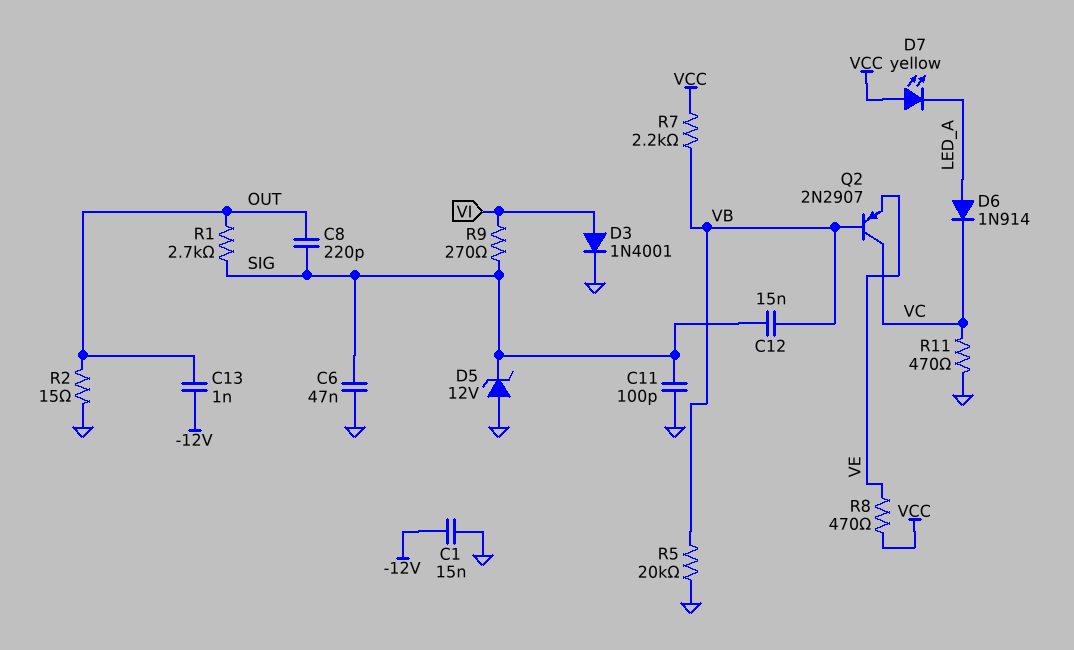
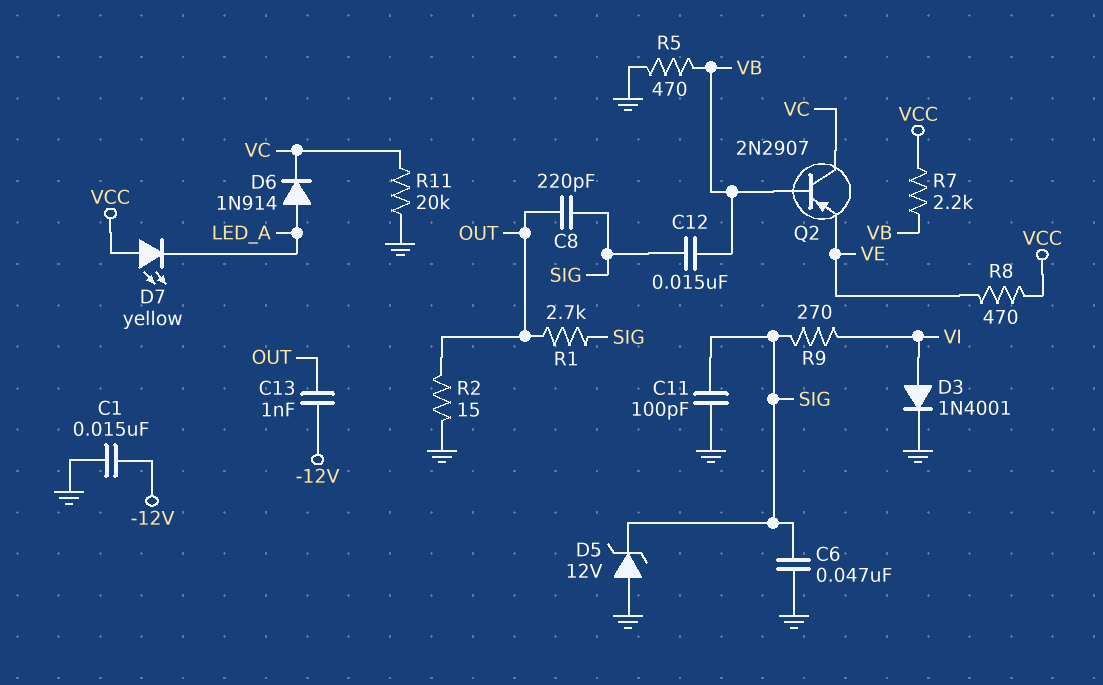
R5: 20k (GND, VB) -> 470 (GND, VB)
R11: 470 (GND, VC) -> 20k (GND, VC)

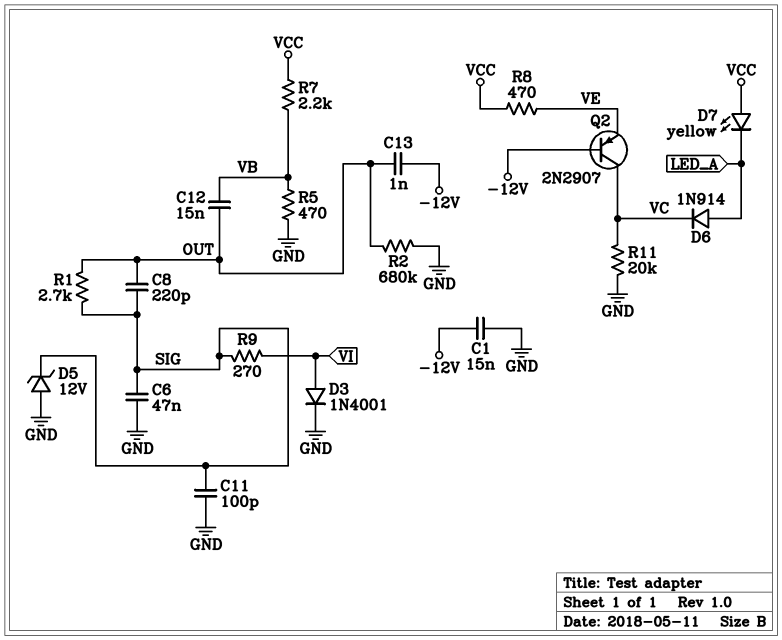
C12: 15nF (SIG, VB) -> 15nF (OUT, VB)
Q2: PNP 2N2907 (B VB, C VC, E VE) -> PNP 2N2907 (B -12V, C VC, E VE)
R2: 15 (GND, OUT) -> 680k (GND, OUT)

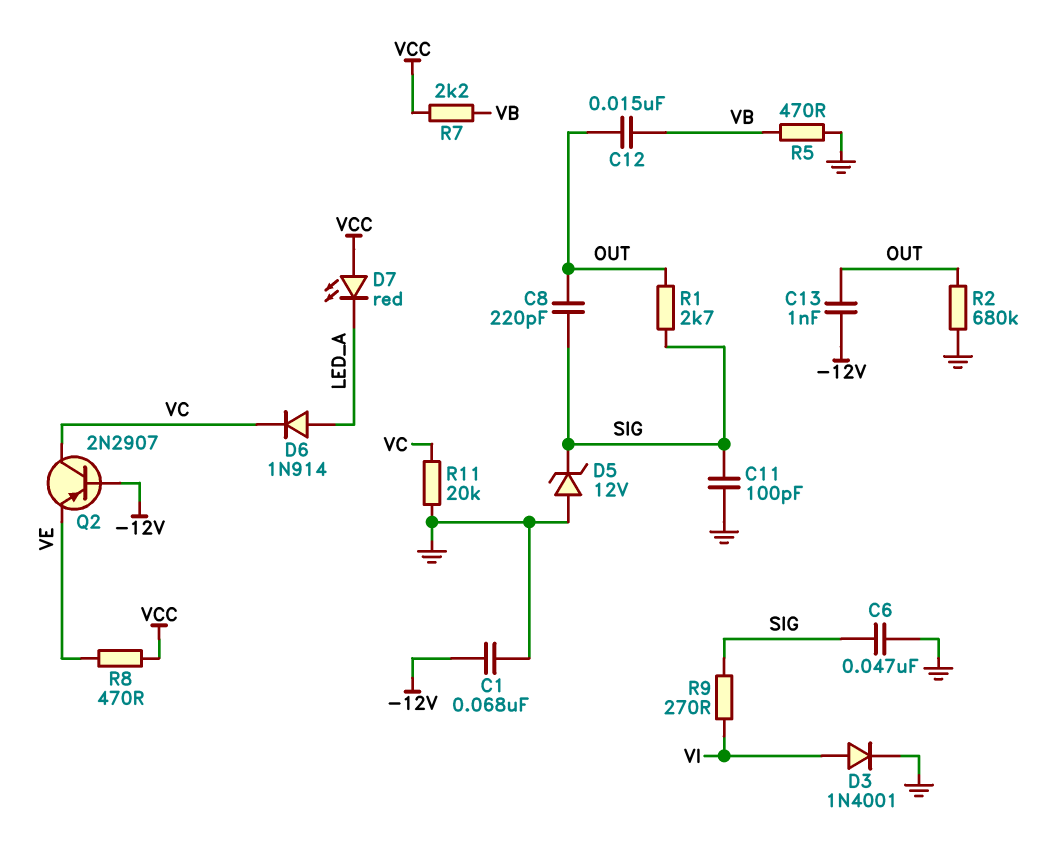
C1: 15nF (-12V, GND) -> 68nF (-12V, GND)
D7: LED yellow (A VCC, K LED_A) -> LED red (A VCC, K LED_A)

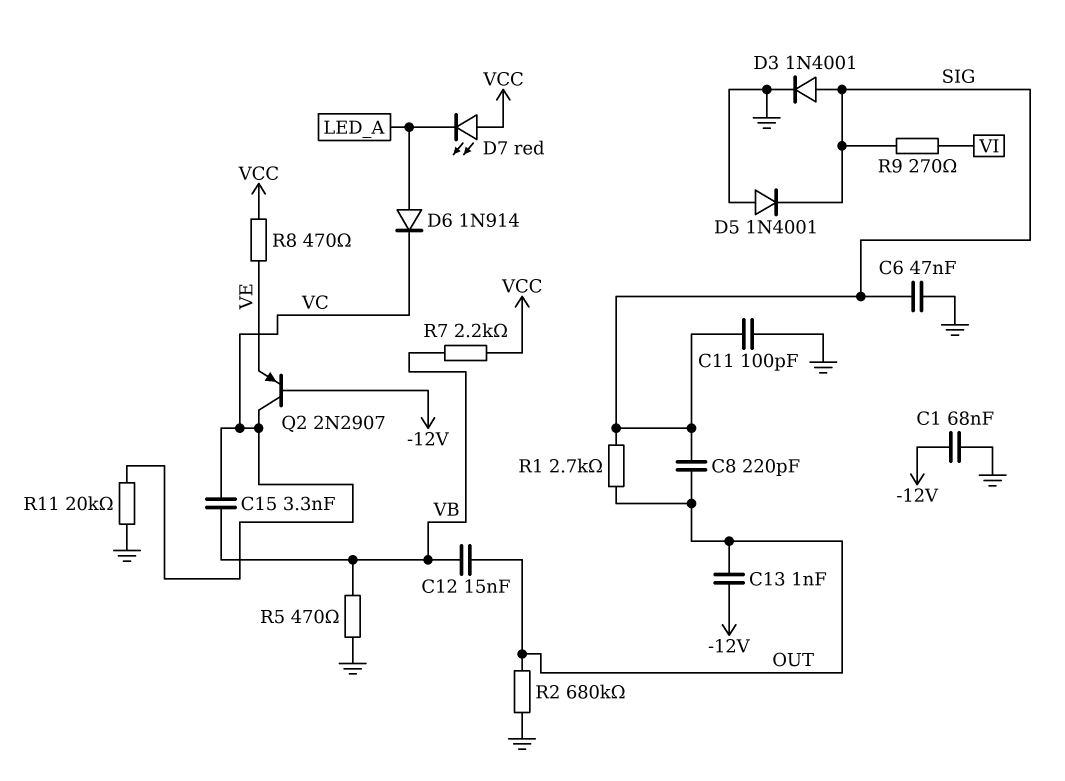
C15: none -> 3.3nF (VB, VC)
D3: diode 1N4001 (A VI, K GND) -> diode 1N4001 (A SIG, K GND)
D5: zener 12V (A GND, K SIG) -> diode 1N4001 (A GND, K SIG)

